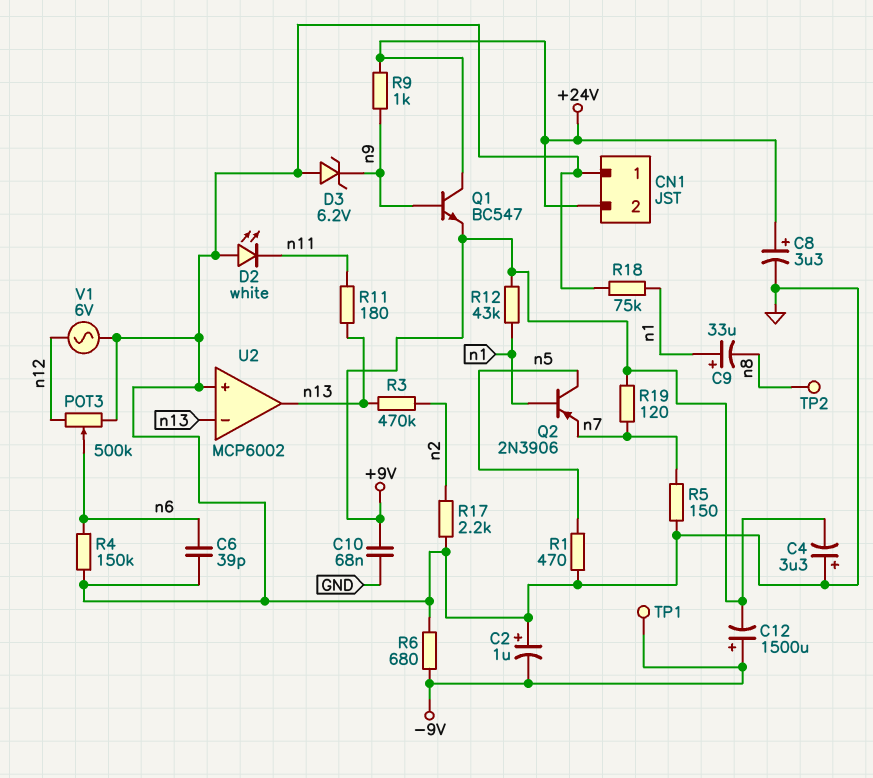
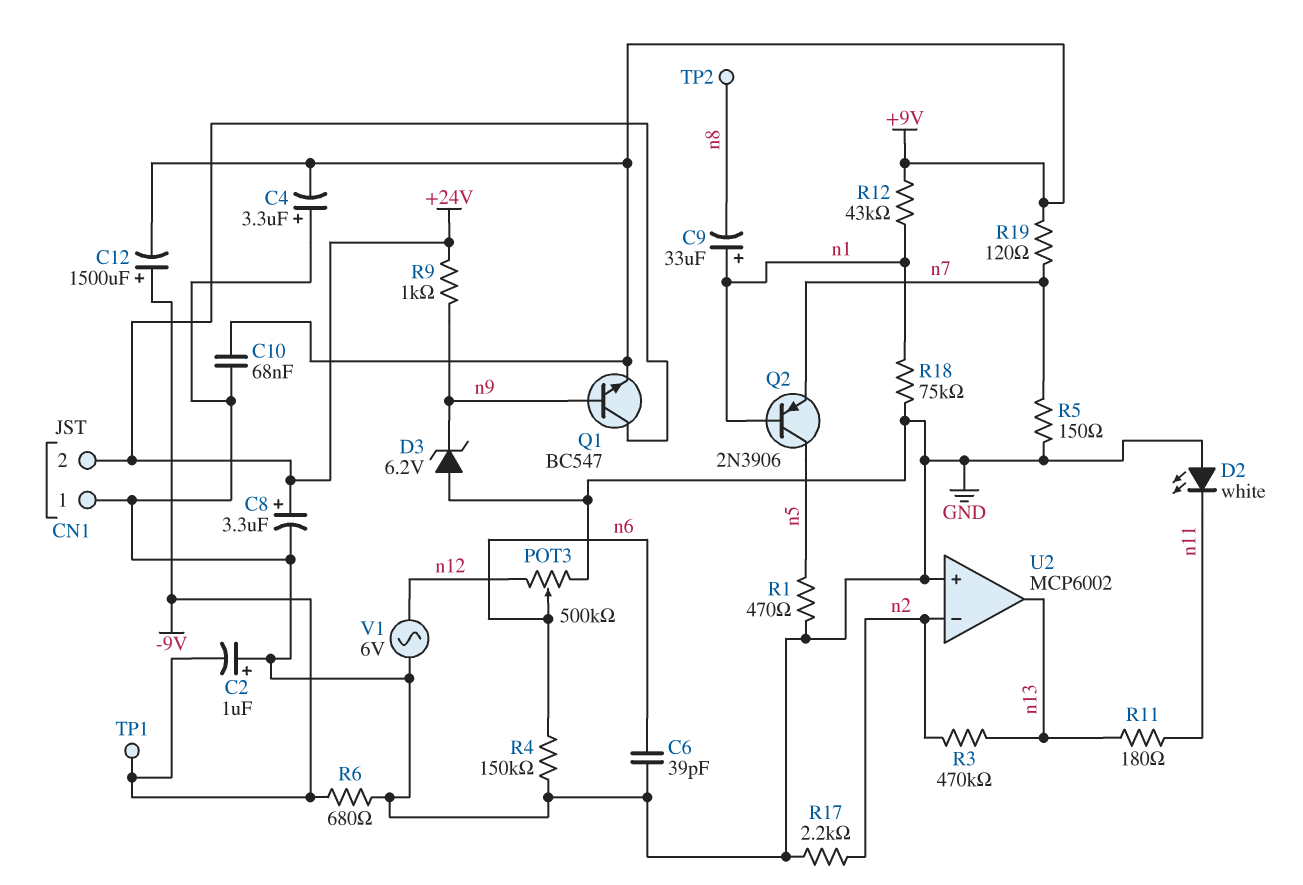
U2 pin in-: n13 -> n2

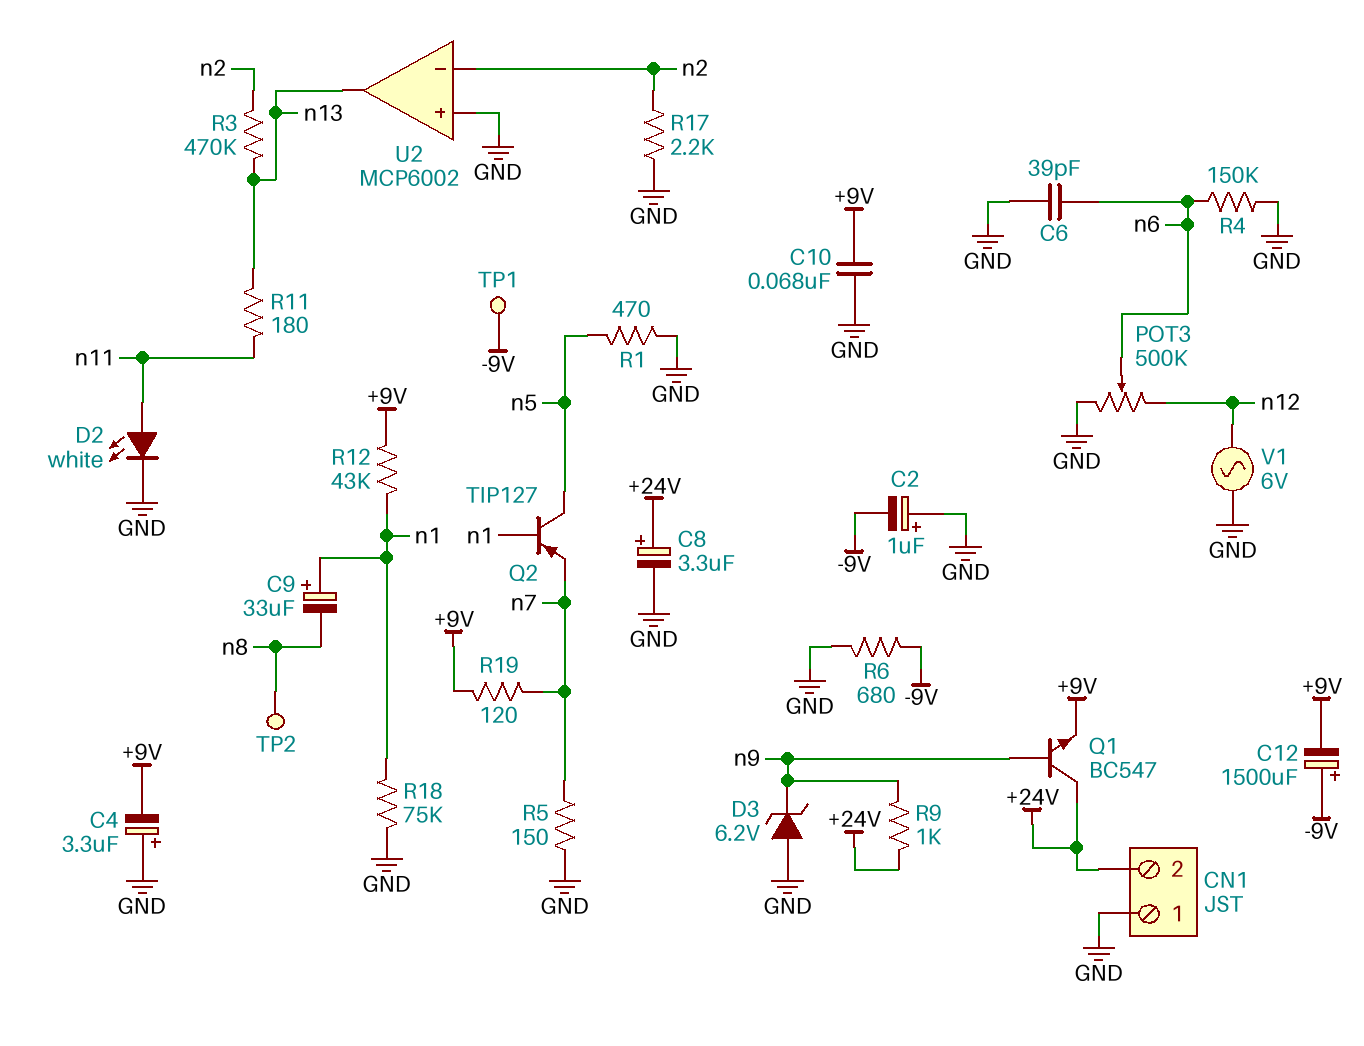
D2: LED white (A GND, K n11) -> LED white (A n11, K GND)
Q2: PNP 2N3906 (B n1, C n5, E n7) -> PNP TIP127 (B n1, C n5, E n7)

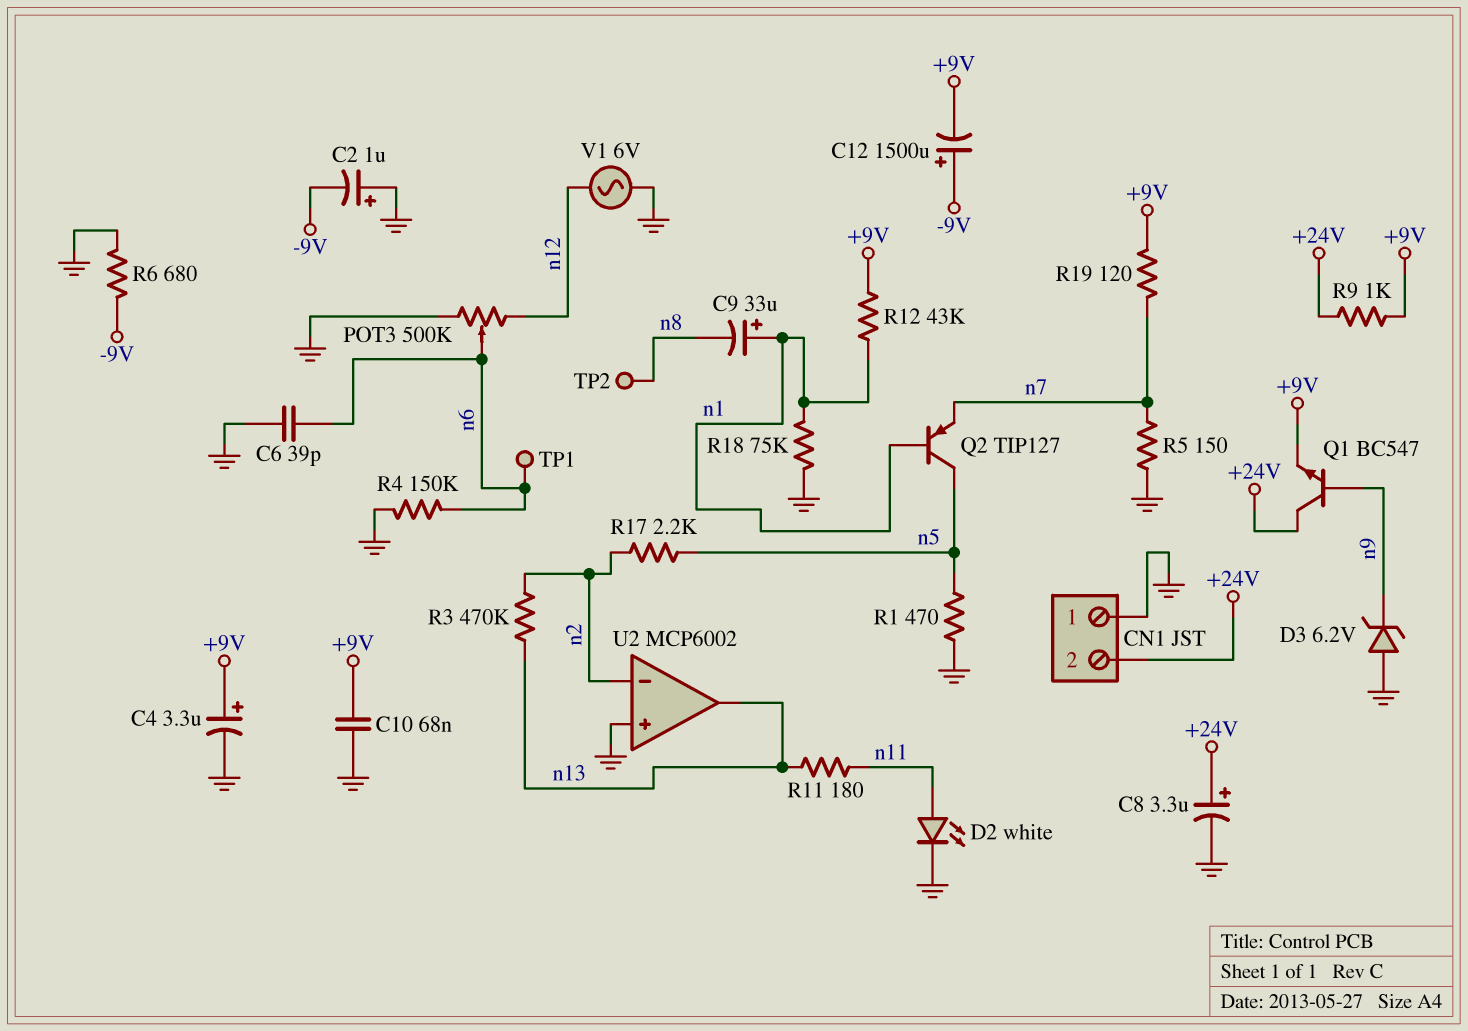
C4: 3.3uF (plus GND, minus +9V) -> 3.3uF (plus +9V, minus GND)
R9: 1k (+24V, n9) -> 1k (+9V, +24V)
R17: 2.2k (GND, n2) -> 2.2k (n2, n5)
TP1: test point (-9V) -> test point (n6)

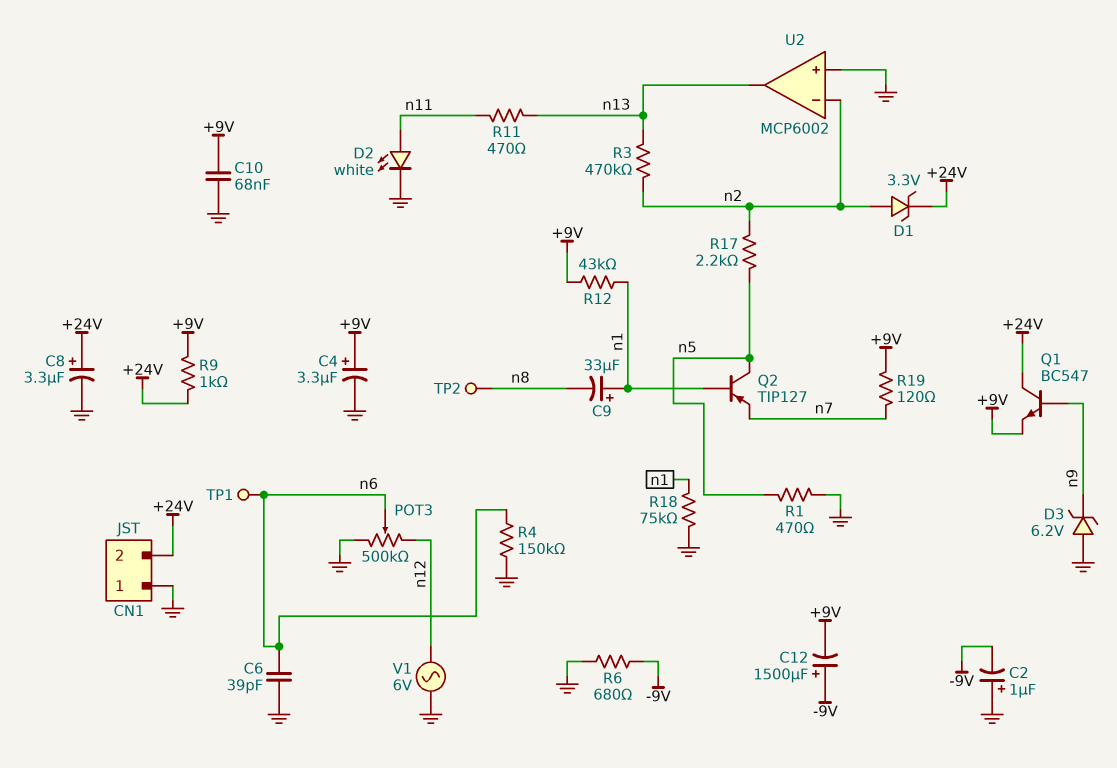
D1: none -> zener 3.3V (A n2, K +24V)
R5: 150 (GND, n7) -> none
R11: 180 (n11, n13) -> 470 (n11, n13)

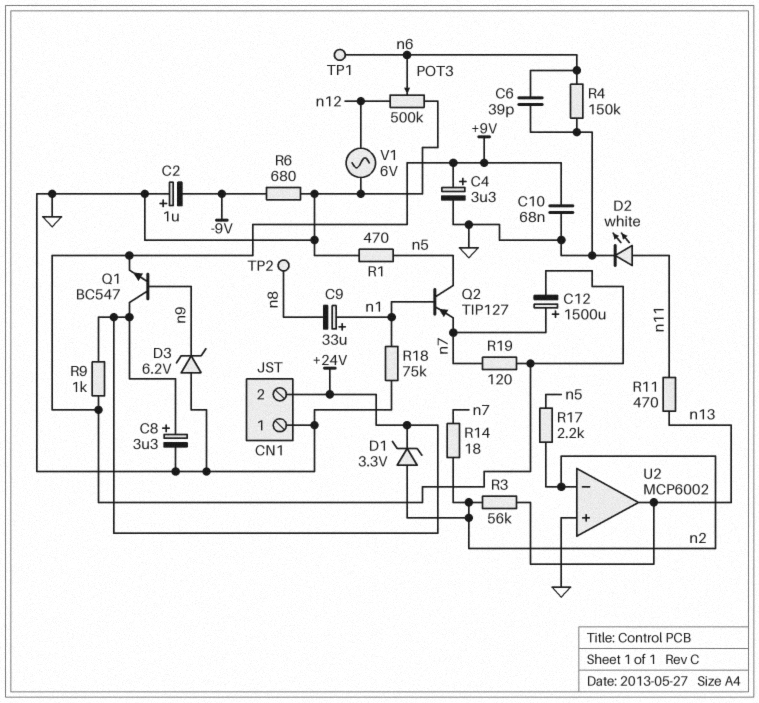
C12: 1500uF (plus -9V, minus +9V) -> 1500uF (plus n7, minus +9V)
R3: 470k (n2, n13) -> 56k (n2, n13)
R12: 43k (+9V, n1) -> none
R14: none -> 18 (n2, n7)

